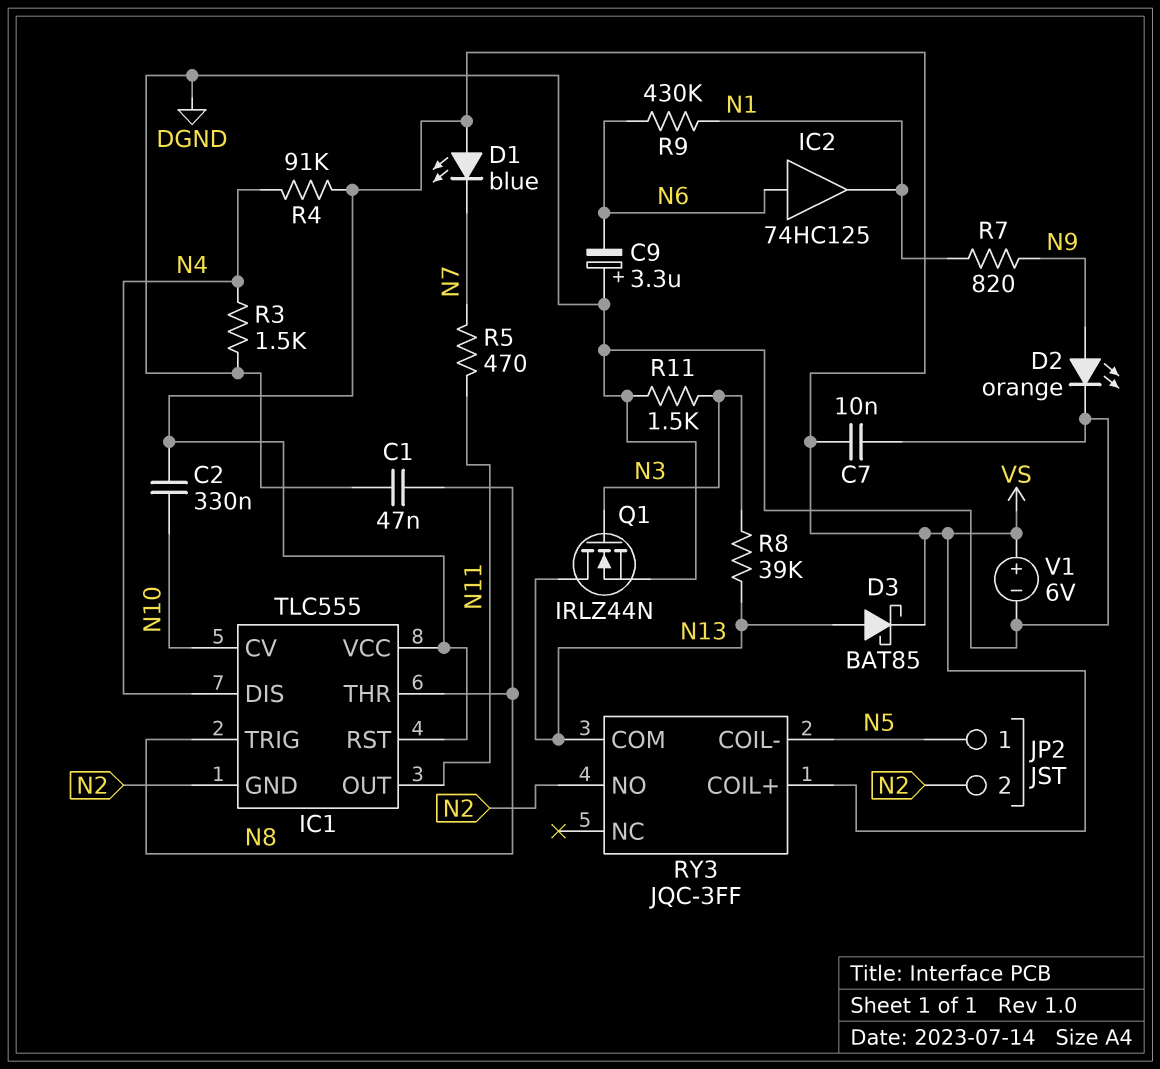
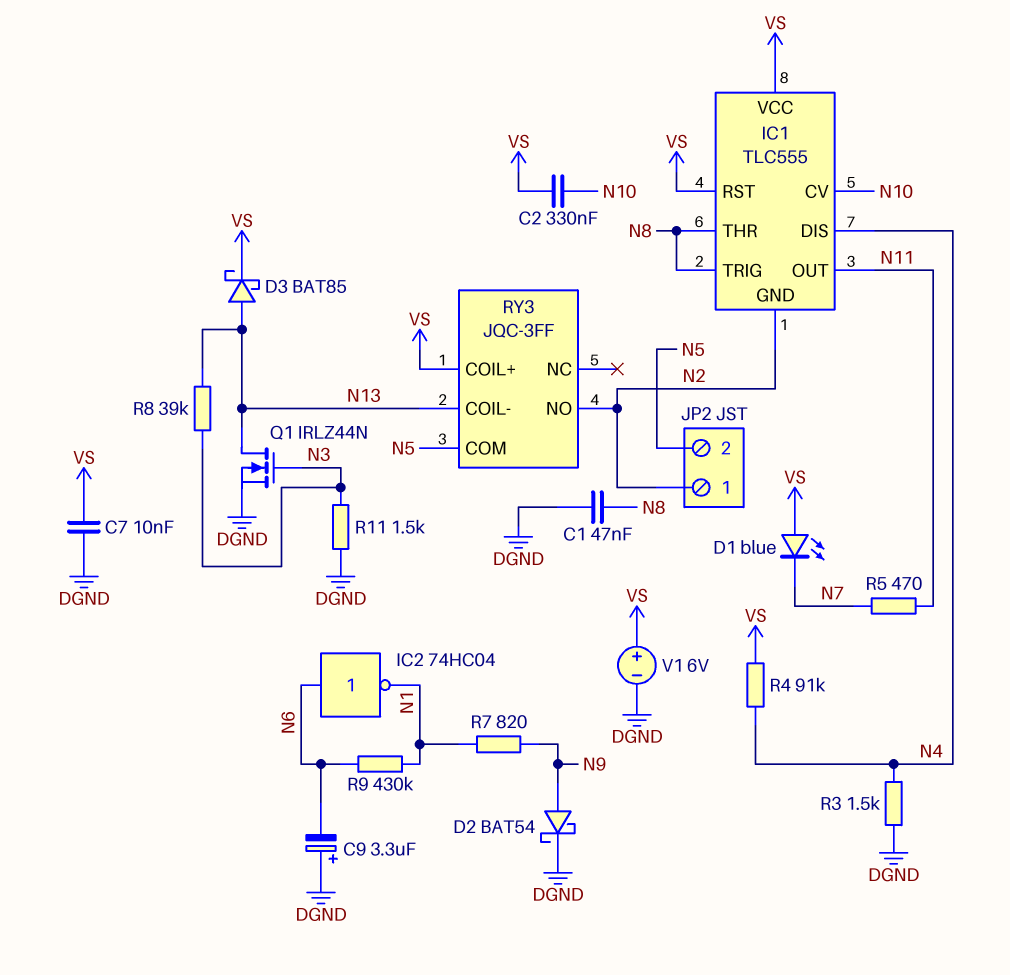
D2: LED orange (A N9, K DGND) -> schottky BAT54 (A N9, K DGND)
IC2: buffer 74HC125 (in N6, out N1) -> NOT 74HC04 (in N6, out N1)
JP2 pin 1: N5 -> N2
JP2 pin 2: N2 -> N5
RY3 pin COIL-: N5 -> N13
RY3 pin COM: N13 -> N5

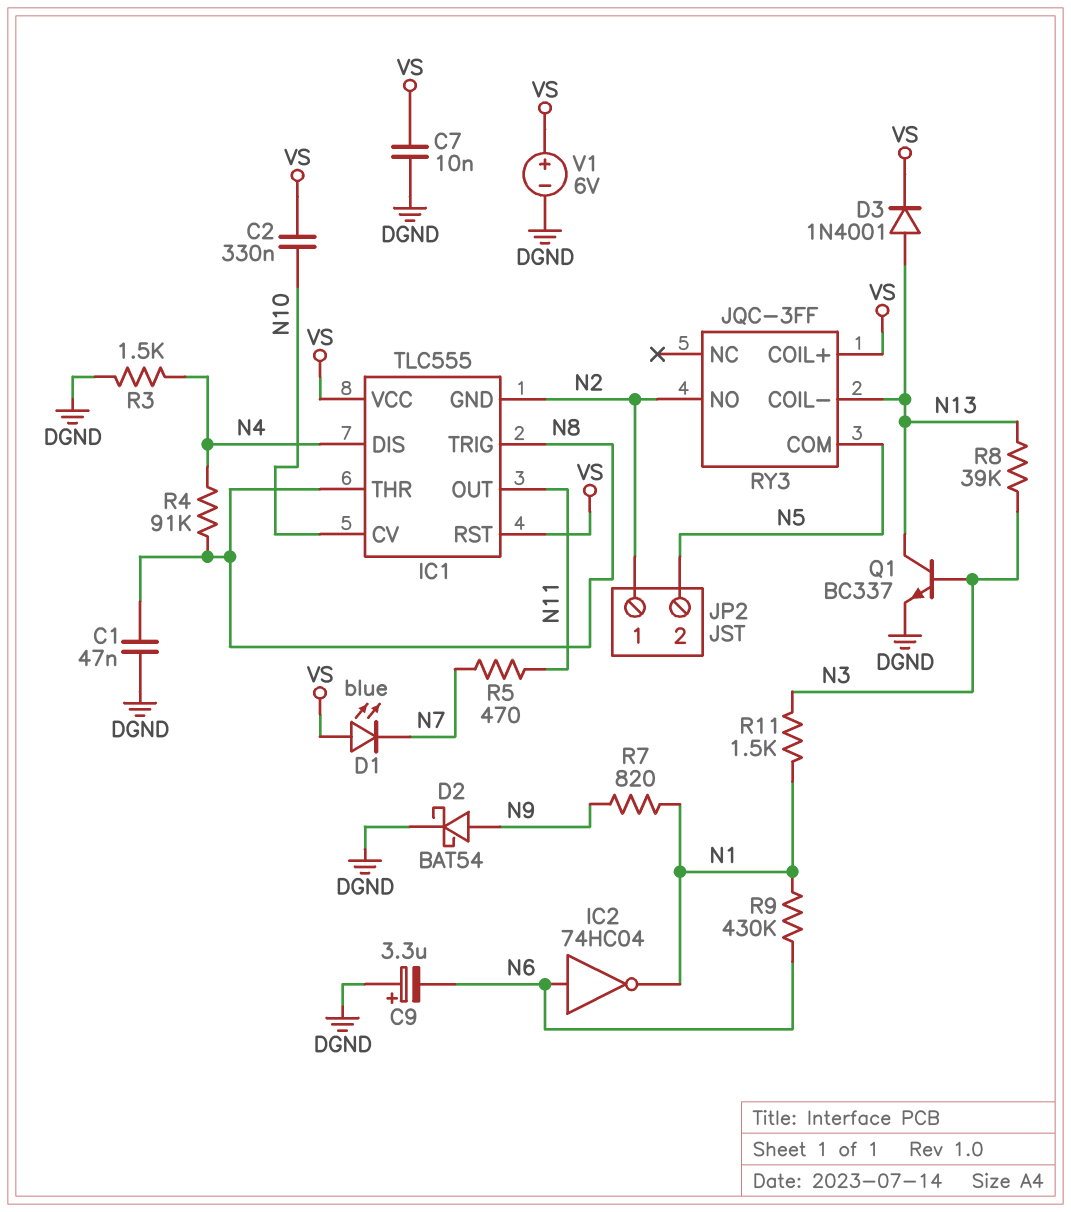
D3: schottky BAT85 (A N13, K VS) -> diode 1N4001 (A N13, K VS)
Q1: NMOS IRLZ44N (G N3, D N13, S DGND) -> NPN BC337 (B N3, C N13, E DGND)
R4: 91k (N4, VS) -> 91k (N4, N8)
R11: 1.5k (DGND, N3) -> 1.5k (N1, N3)

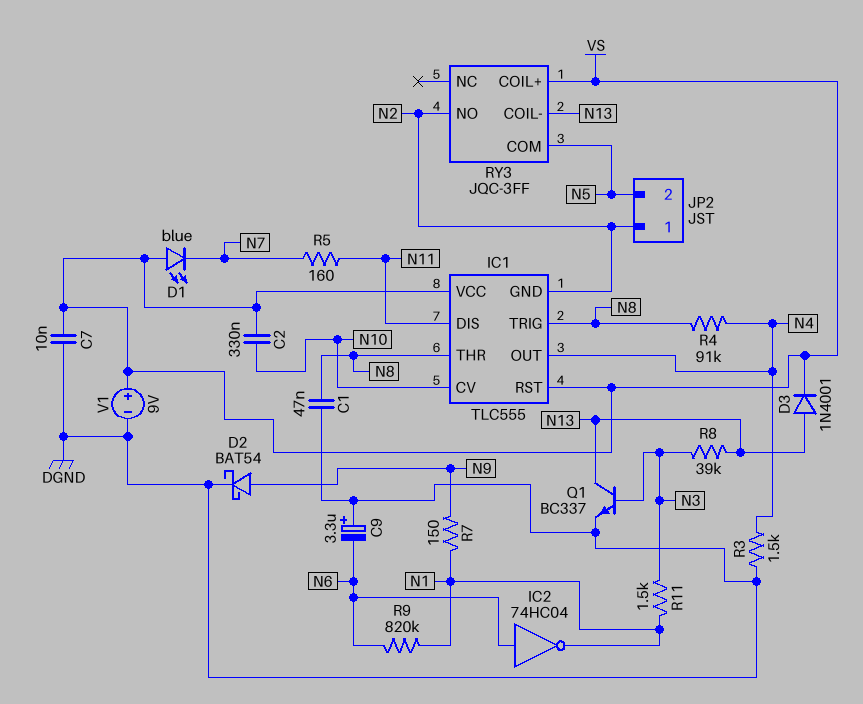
IC1 pin DIS: N4 -> N11
IC1 pin OUT: N11 -> N4
R5: 470 (N7, N11) -> 160 (N7, N11)
R7: 820 (N1, N9) -> 150 (N1, N9)
R9: 430k (N1, N6) -> 820k (N1, N6)
V1: 6V (plus VS, minus DGND) -> 9V (plus VS, minus DGND)

